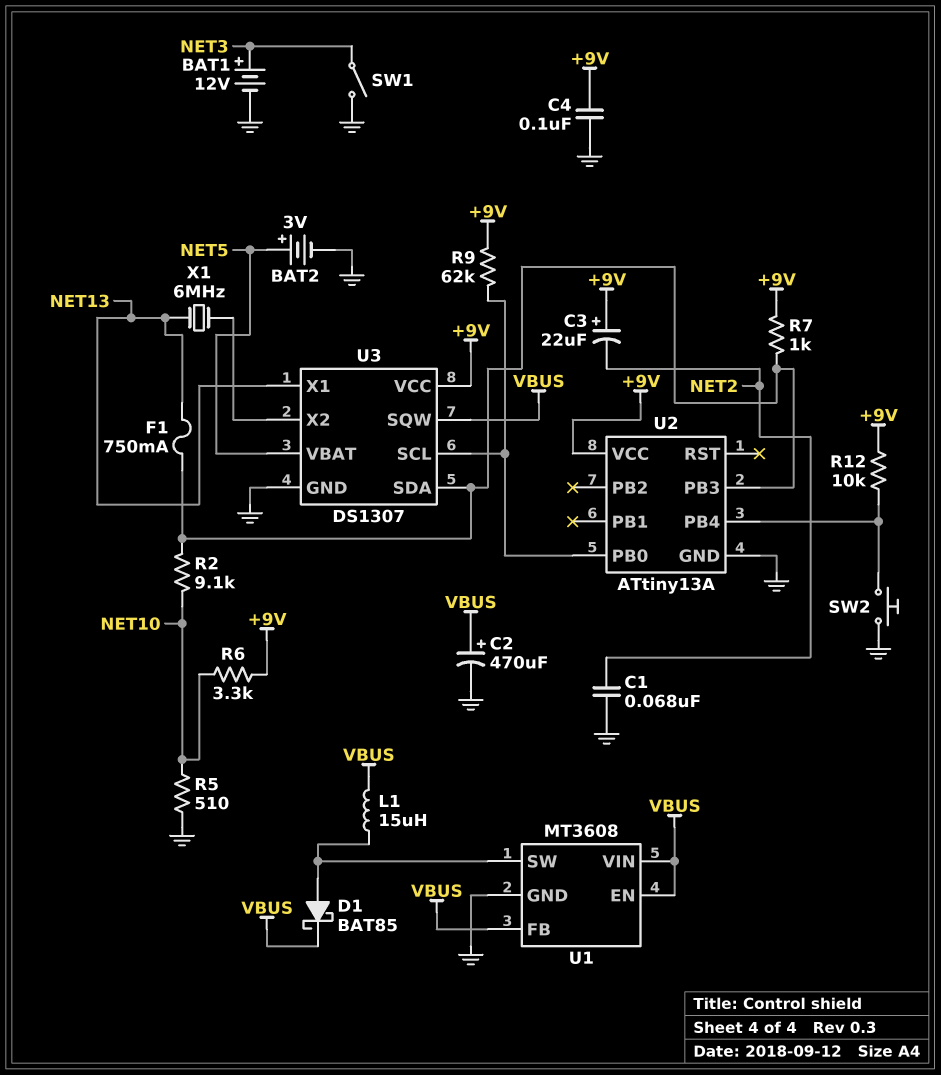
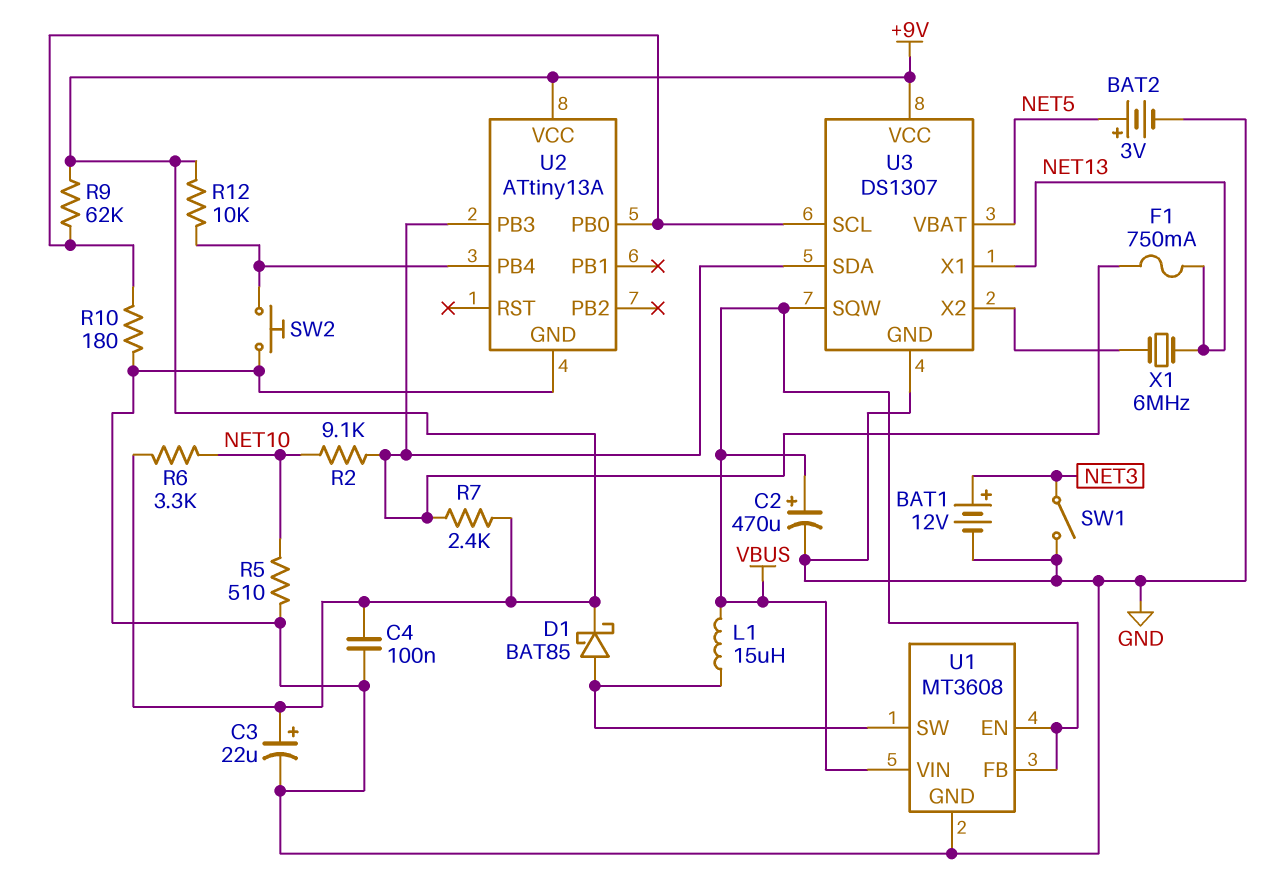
C1: 68nF (GND, NET2) -> none
C3: 22uF (plus +9V, minus NET2) -> 22uF (plus +9V, minus GND)
D1: schottky BAT85 (A U1/SW, K VBUS) -> schottky BAT85 (A U1/SW, K +9V)
R7: 1k (+9V, U2/PB3) -> 2.4k (+9V, U2/PB3)
R10: none -> 180 (GND, U2/PB0)

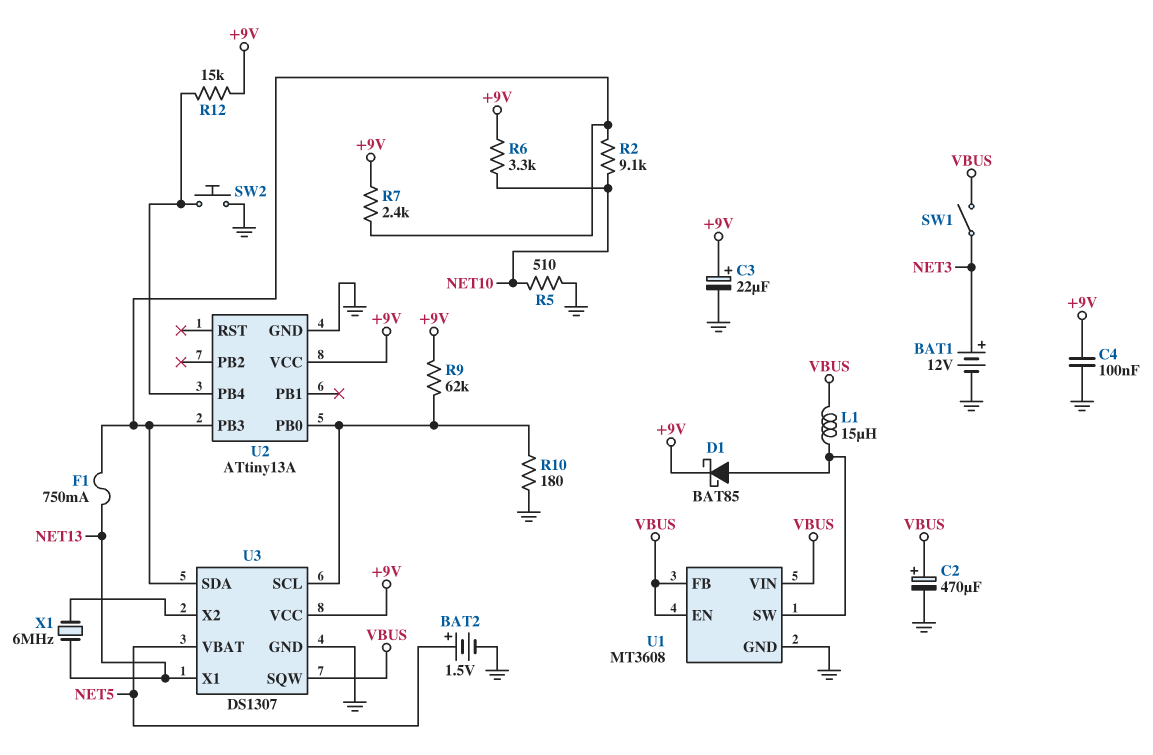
BAT2: 3V (plus NET5, minus GND) -> 1.5V (plus NET5, minus GND)
R12: 10k (+9V, U2/PB4) -> 15k (+9V, U2/PB4)
SW1: switch (GND, NET3) -> switch (NET3, VBUS)

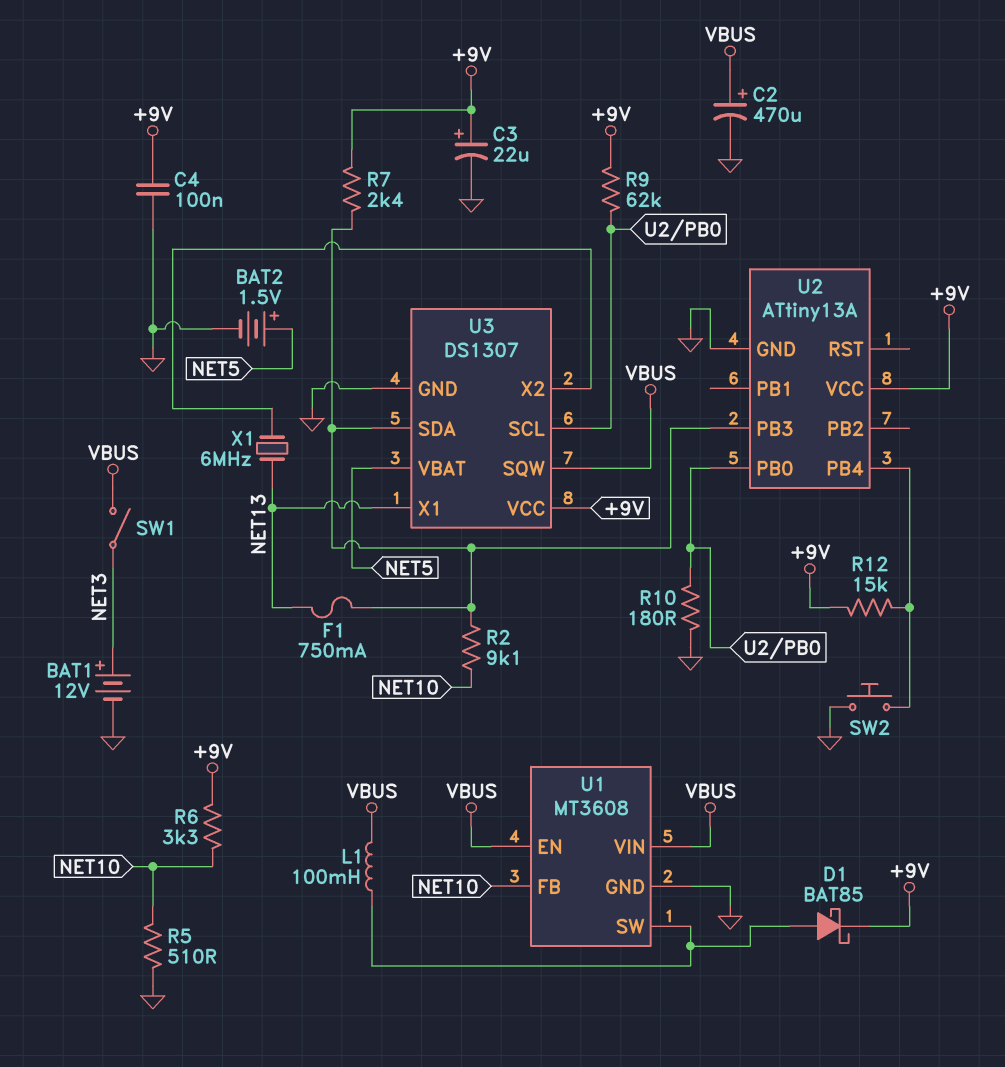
L1: 15uH (U1/SW, VBUS) -> 100mH (U1/SW, VBUS)
U1 pin FB: VBUS -> NET10

